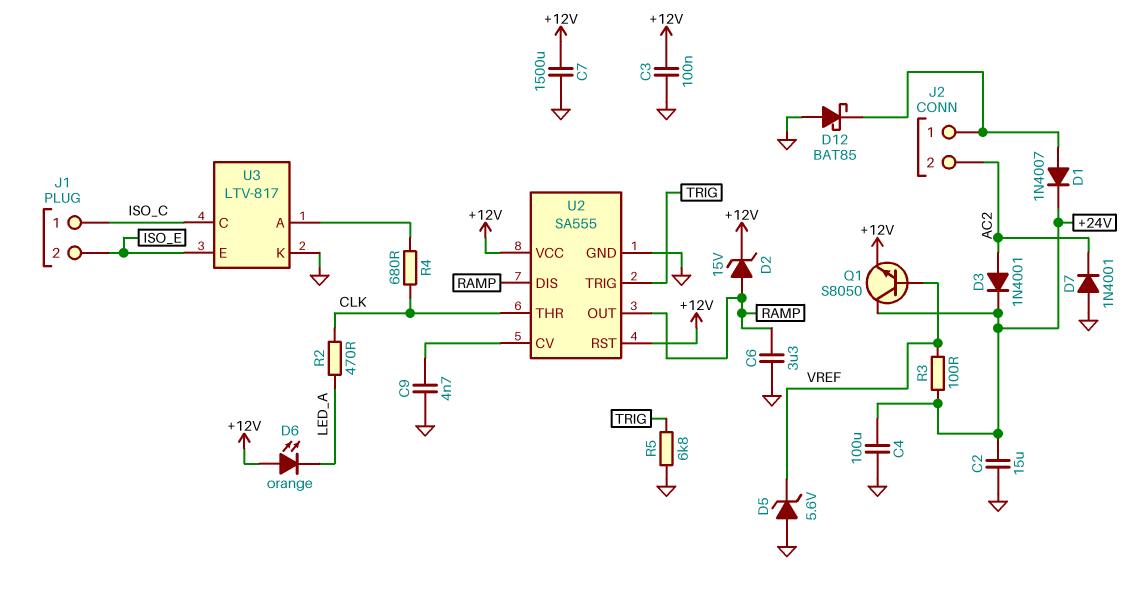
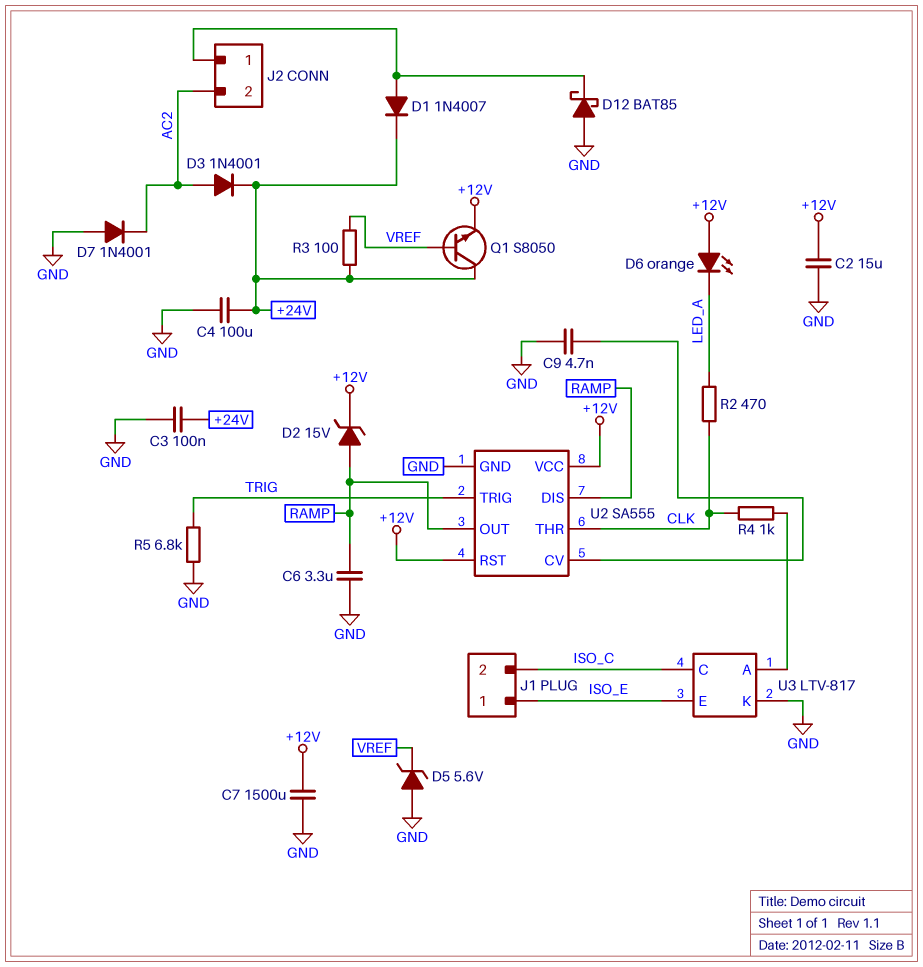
C2: 15uF (+24V, GND) -> 15uF (+12V, GND)
C3: 100nF (+12V, GND) -> 100nF (+24V, GND)
J1 pin 1: ISO_C -> ISO_E
J1 pin 2: ISO_E -> ISO_C
R4: 680 (CLK, U3/A) -> 1k (CLK, U3/A)

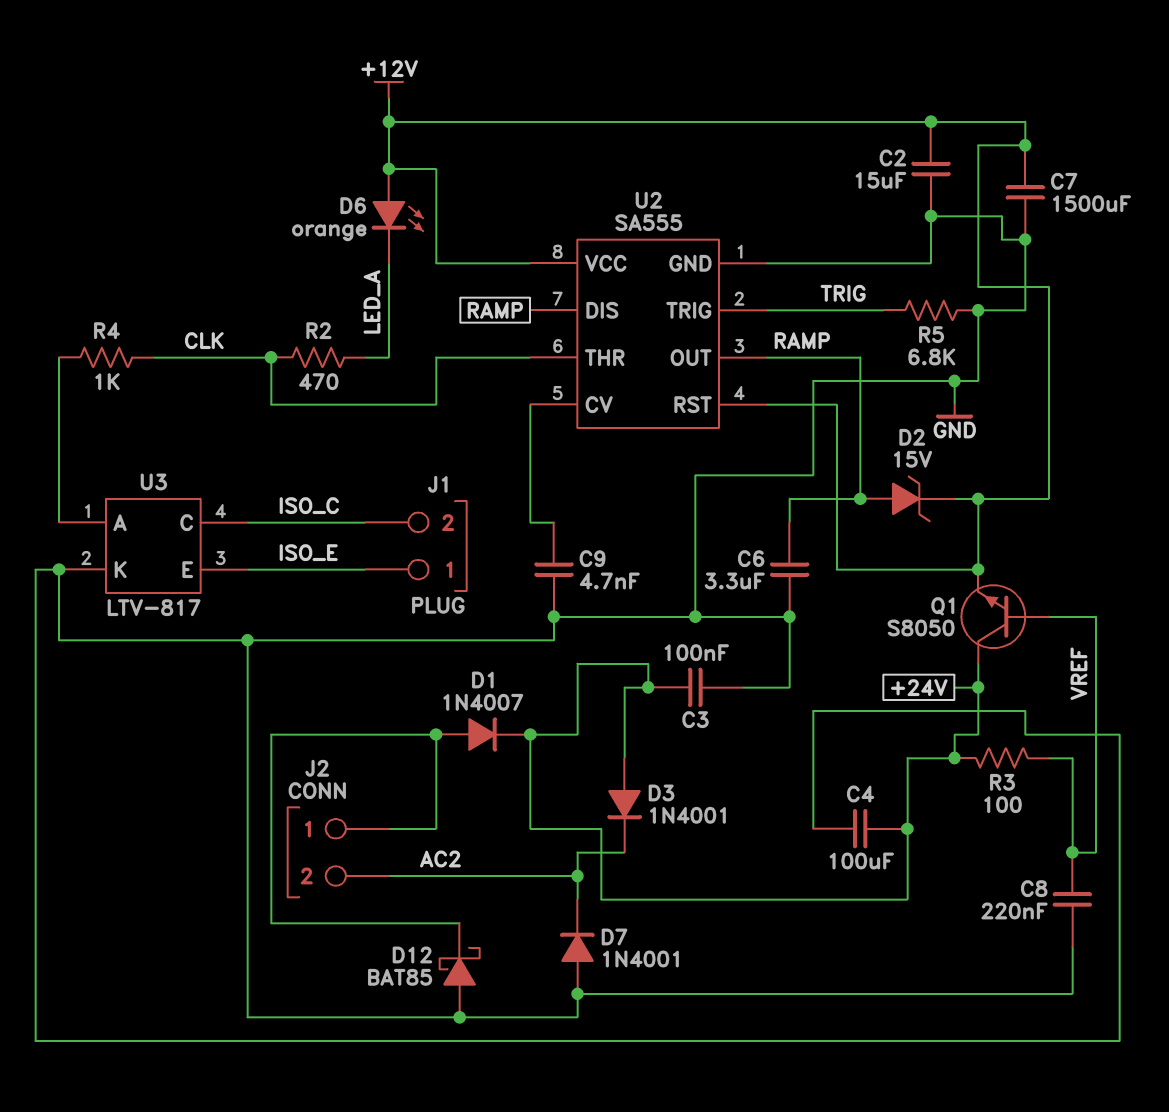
C8: none -> 220nF (GND, VREF)
D3: diode 1N4001 (A AC2, K +24V) -> diode 1N4001 (A +24V, K AC2)
D5: zener 5.6V (A GND, K VREF) -> none

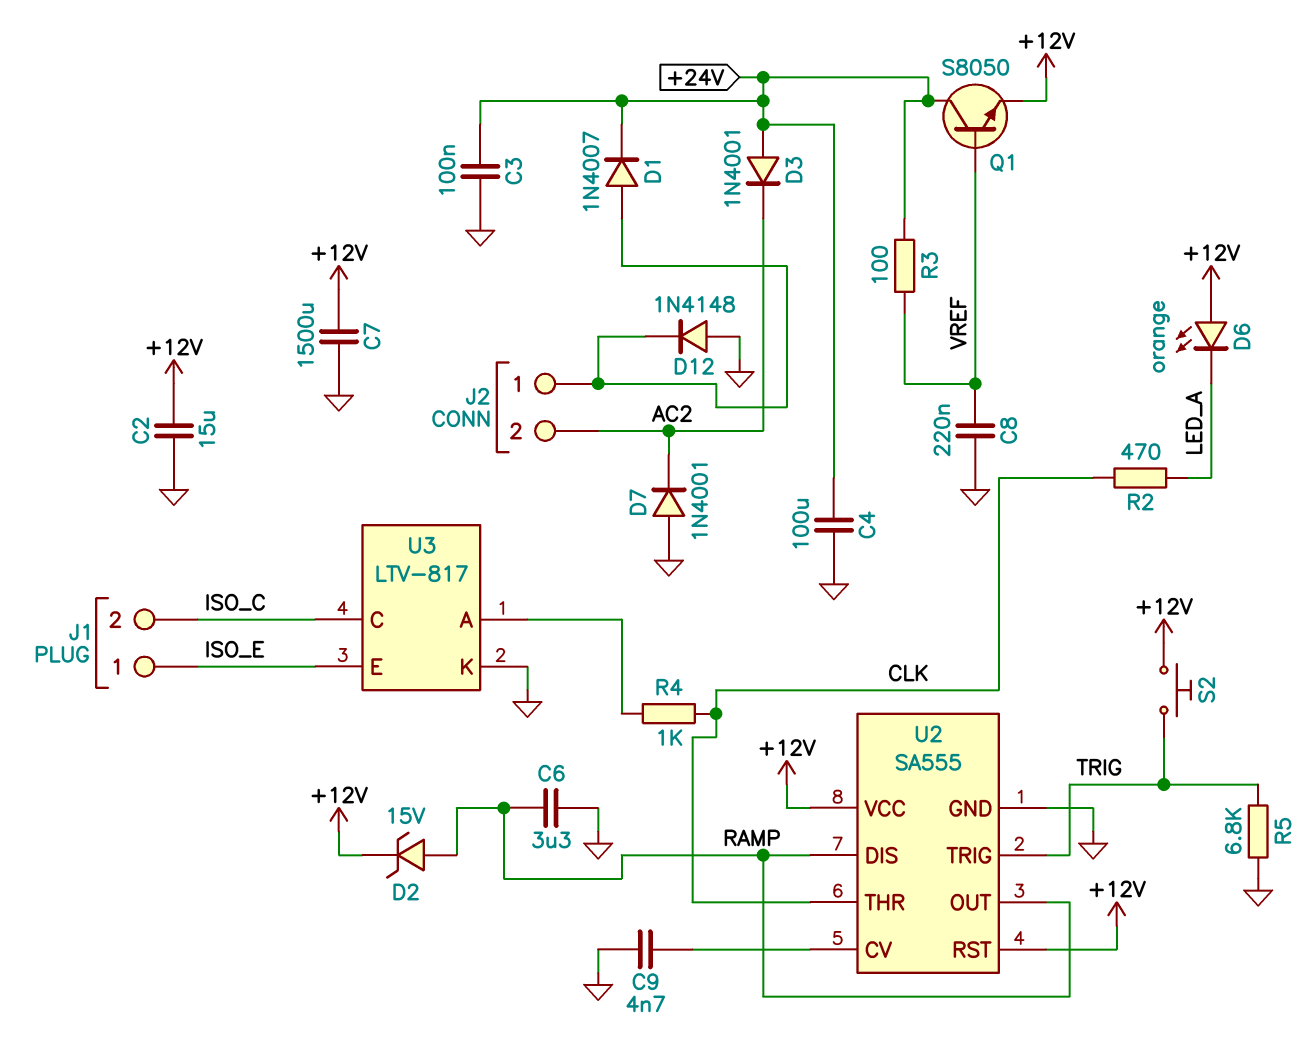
D12: schottky BAT85 (A GND, K J2/1) -> diode 1N4148 (A GND, K J2/1)
S2: none -> button (+12V, TRIG)

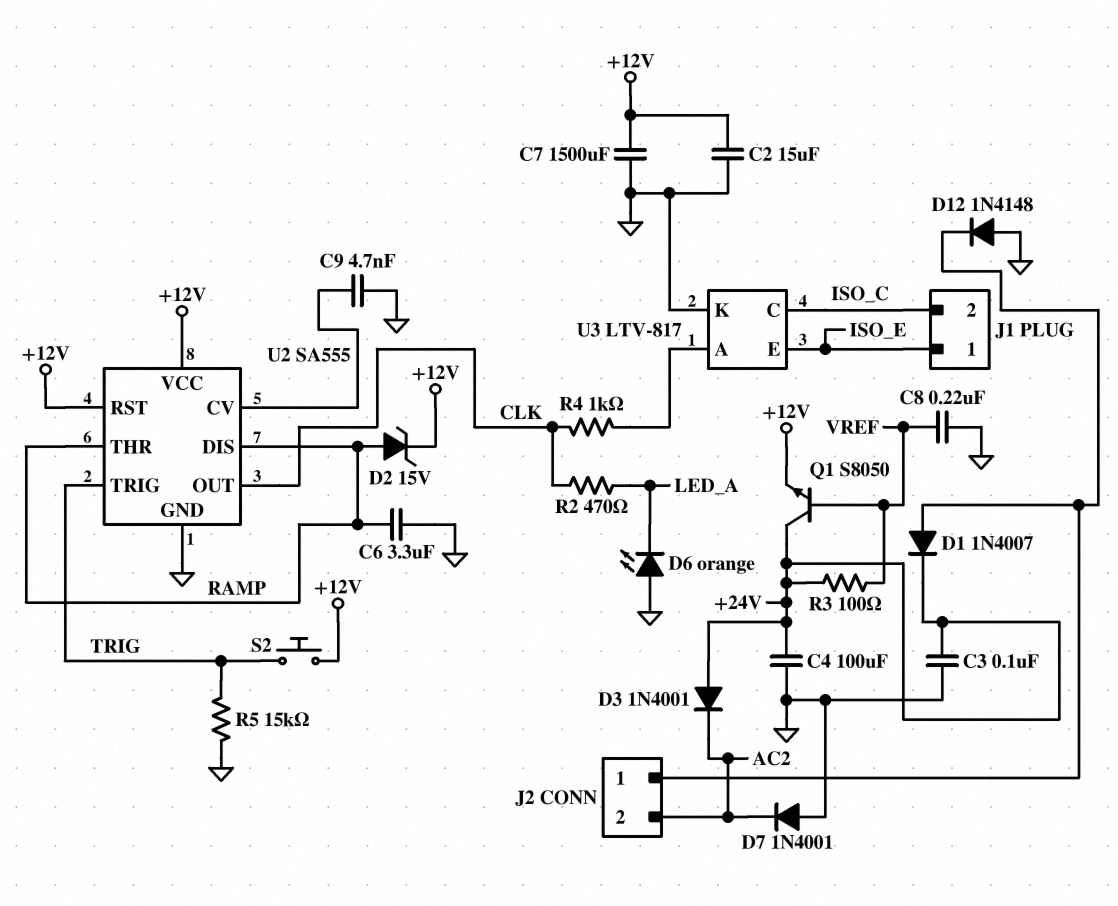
D6: LED orange (A +12V, K LED_A) -> LED orange (A GND, K LED_A)
R5: 6.8k (GND, TRIG) -> 15k (GND, TRIG)
U2 pin OUT: RAMP -> CLK
U2 pin THR: CLK -> RAMP

